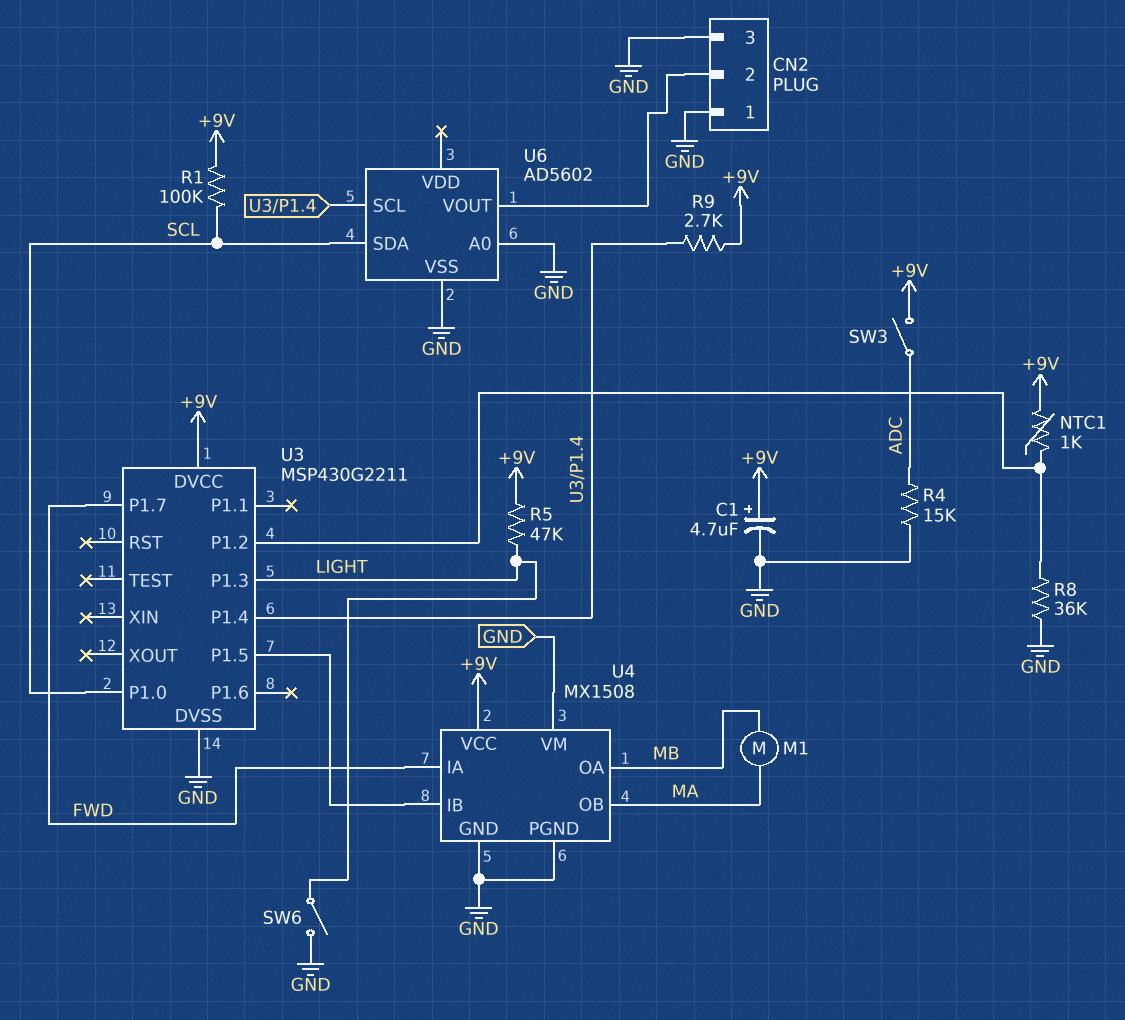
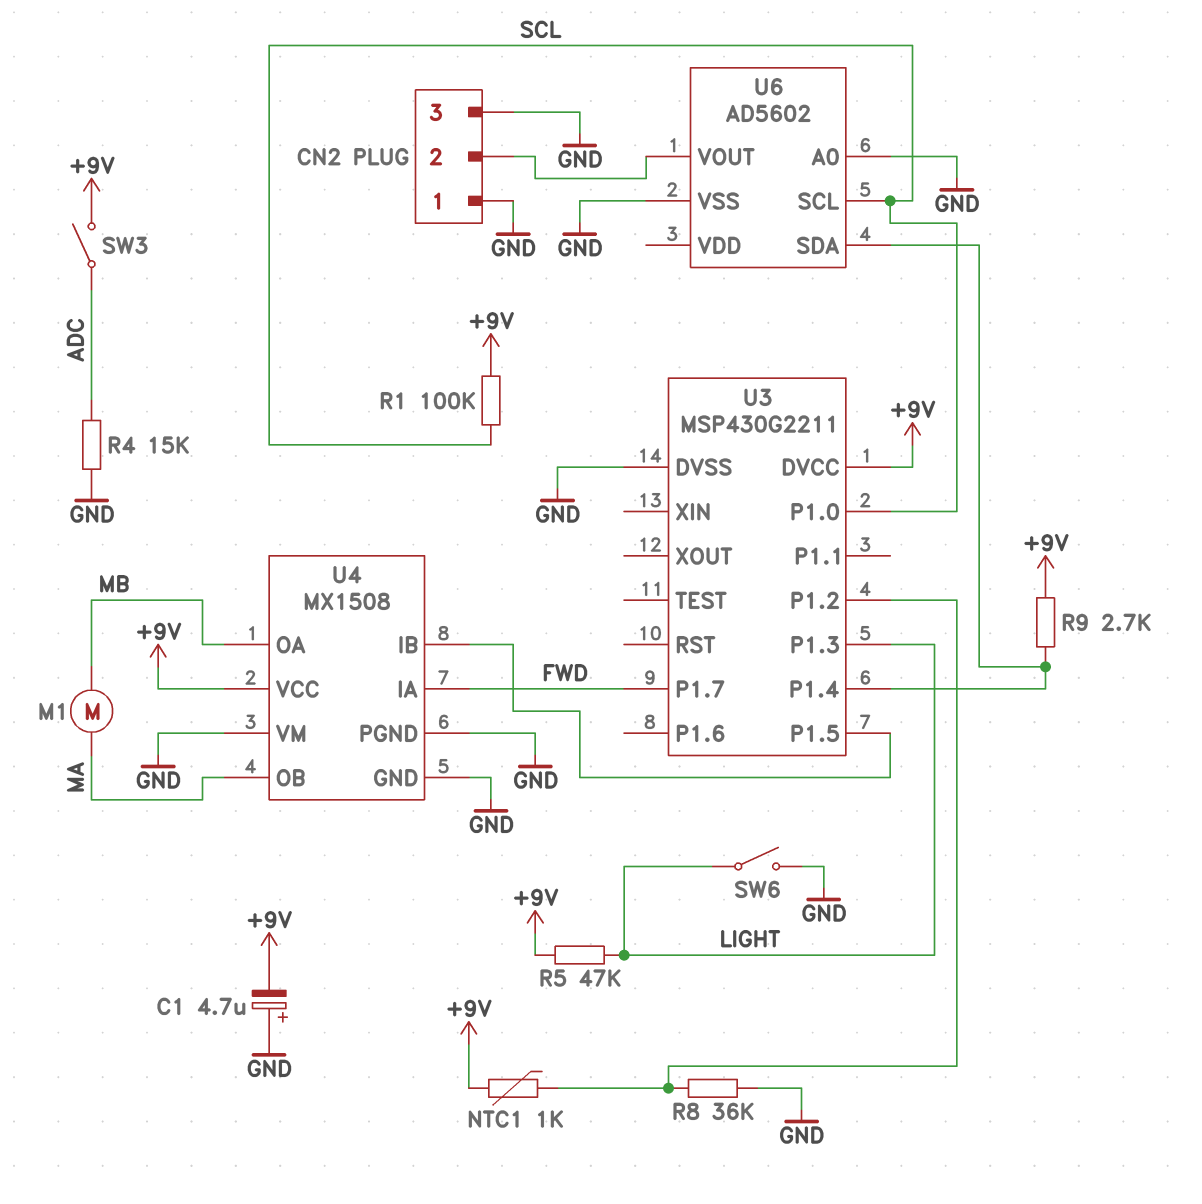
C1: 4.7uF (plus +9V, minus GND) -> 4.7uF (plus GND, minus +9V)
U6 pin SCL: U3/P1.4 -> SCL
U6 pin SDA: SCL -> U3/P1.4

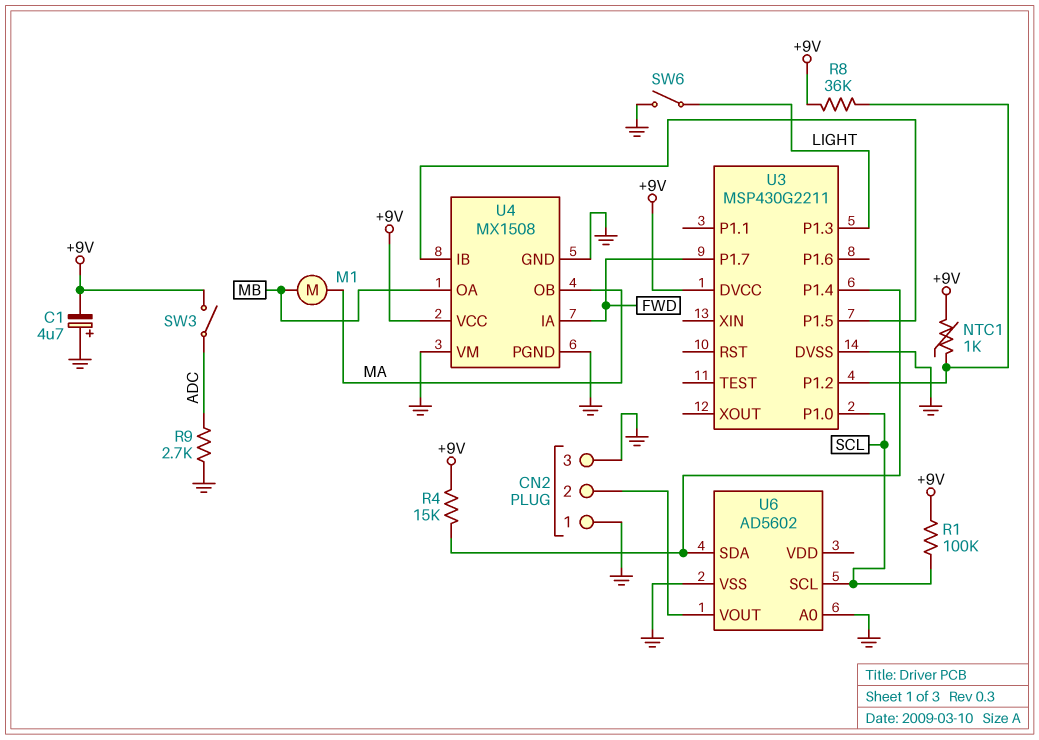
R4: 15k (ADC, GND) -> 15k (+9V, U3/P1.4)
R5: 47k (+9V, LIGHT) -> none
R8: 36k (GND, U3/P1.2) -> 36k (+9V, U3/P1.2)
R9: 2.7k (+9V, U3/P1.4) -> 2.7k (ADC, GND)

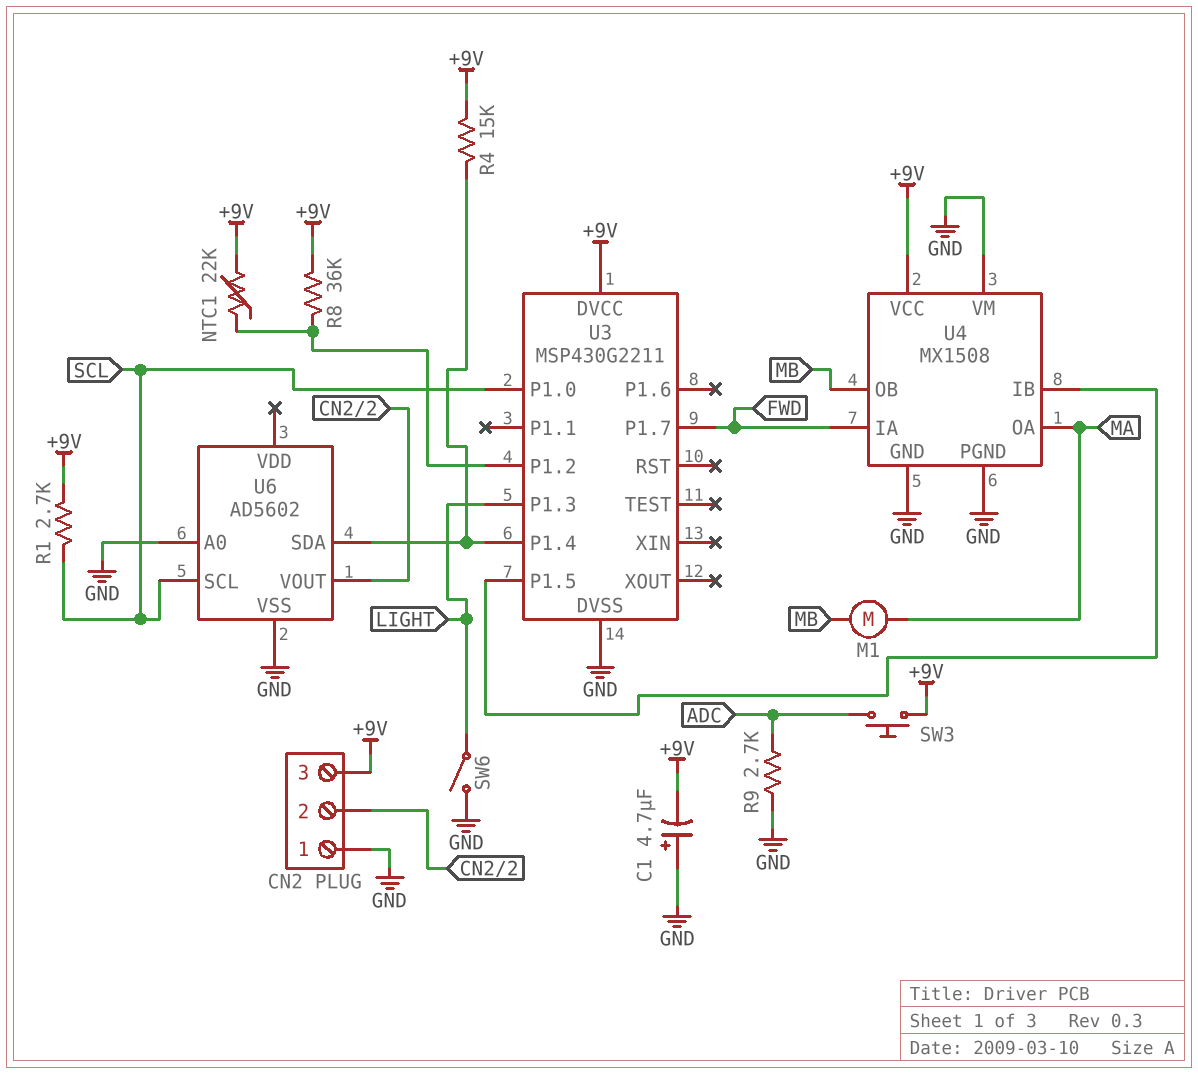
CN2 pin 3: GND -> +9V
NTC1: 1k (+9V, U3/P1.2) -> 22k (+9V, U3/P1.2)
R1: 100k (+9V, SCL) -> 2.7k (+9V, SCL)
SW3: switch (+9V, ADC) -> button (+9V, ADC)
U4 pin OA: MB -> MA
U4 pin OB: MA -> MB

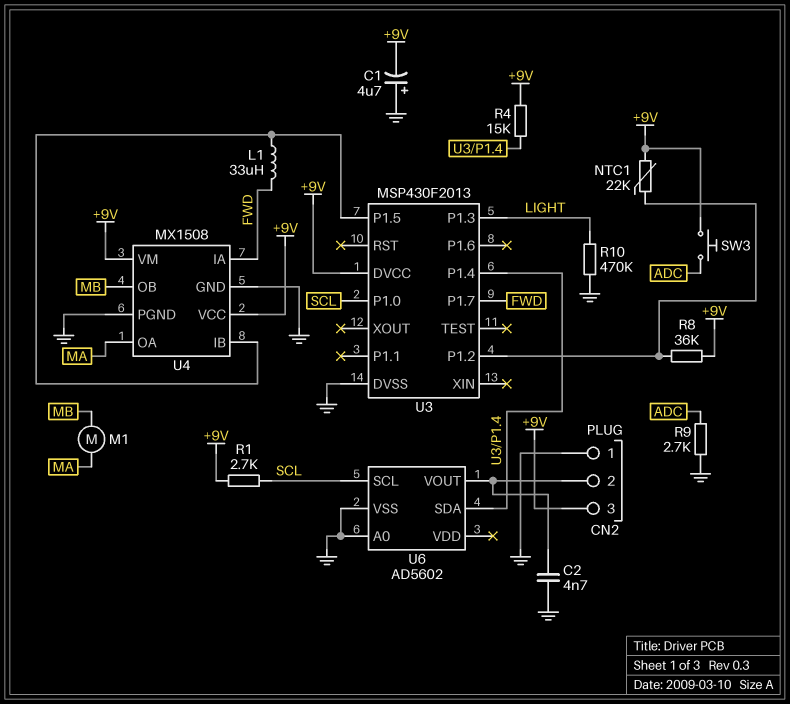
C2: none -> 4.7nF (CN2/2, GND)
L1: none -> 33uH (FWD, U3/P1.5)
R10: none -> 470k (GND, LIGHT)
SW6: switch (GND, LIGHT) -> none
U3: MSP430G2211 -> MSP430F2013
U4 pin VM: GND -> +9V

